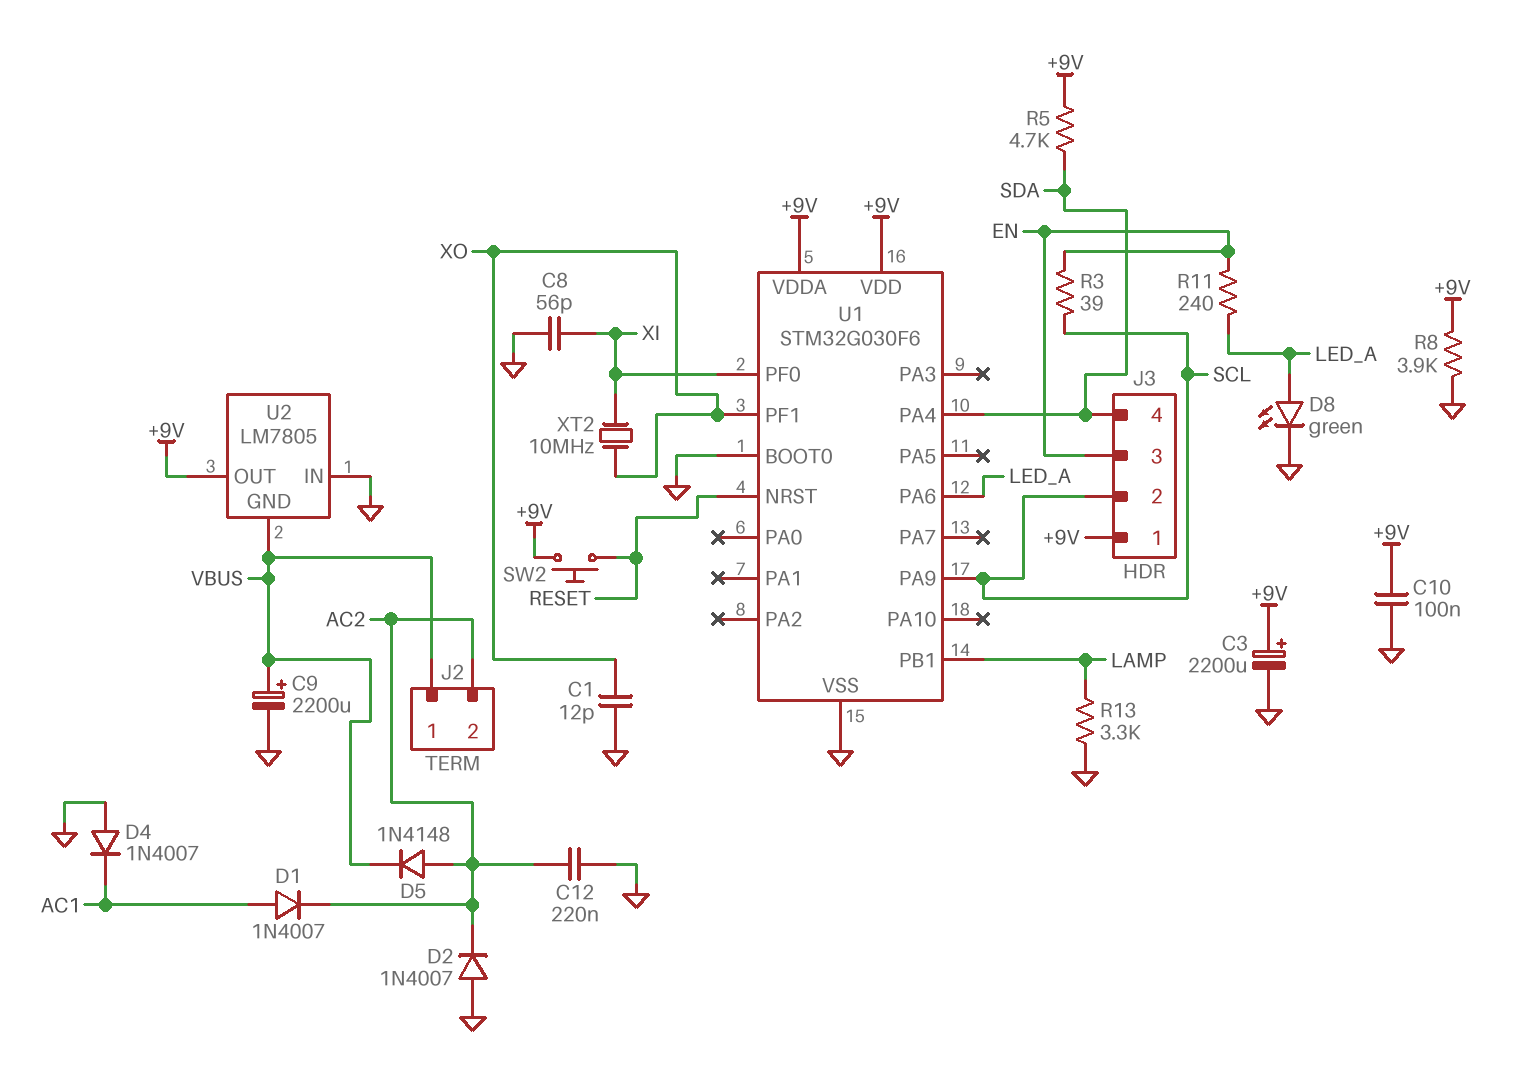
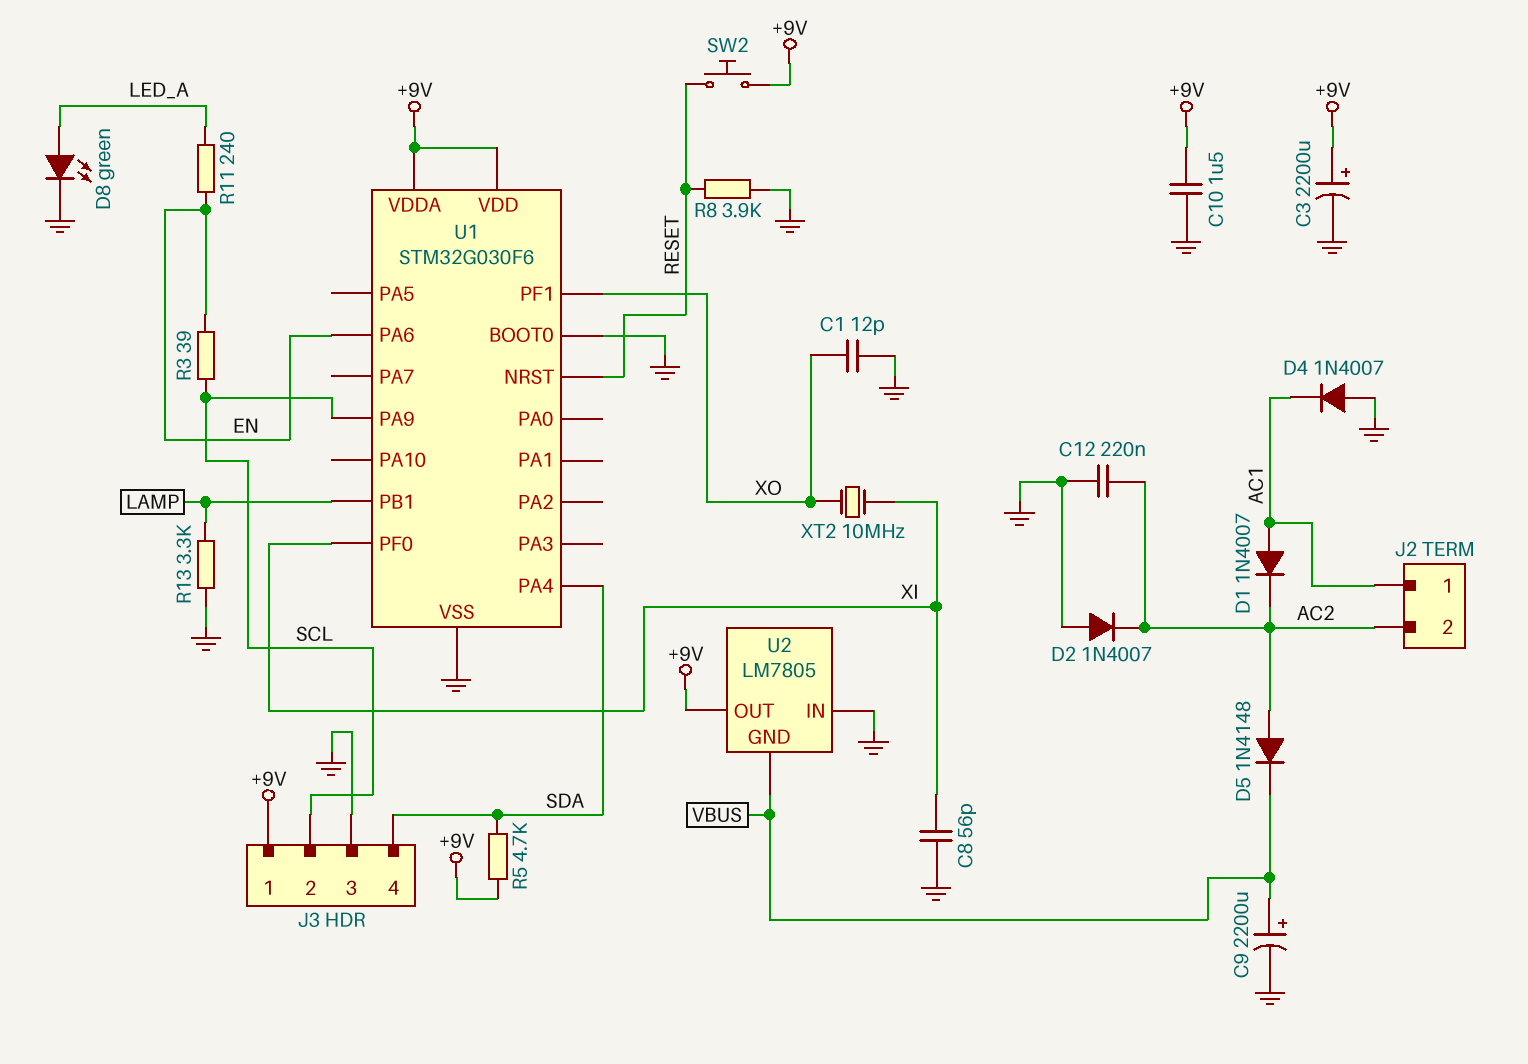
C10: 100nF (+9V, GND) -> 1.5uF (+9V, GND)
J2 pin 1: VBUS -> AC1
J3 pin 3: EN -> GND
R8: 3.9k (+9V, GND) -> 3.9k (GND, RESET)
U1 pin PA6: LED_A -> EN

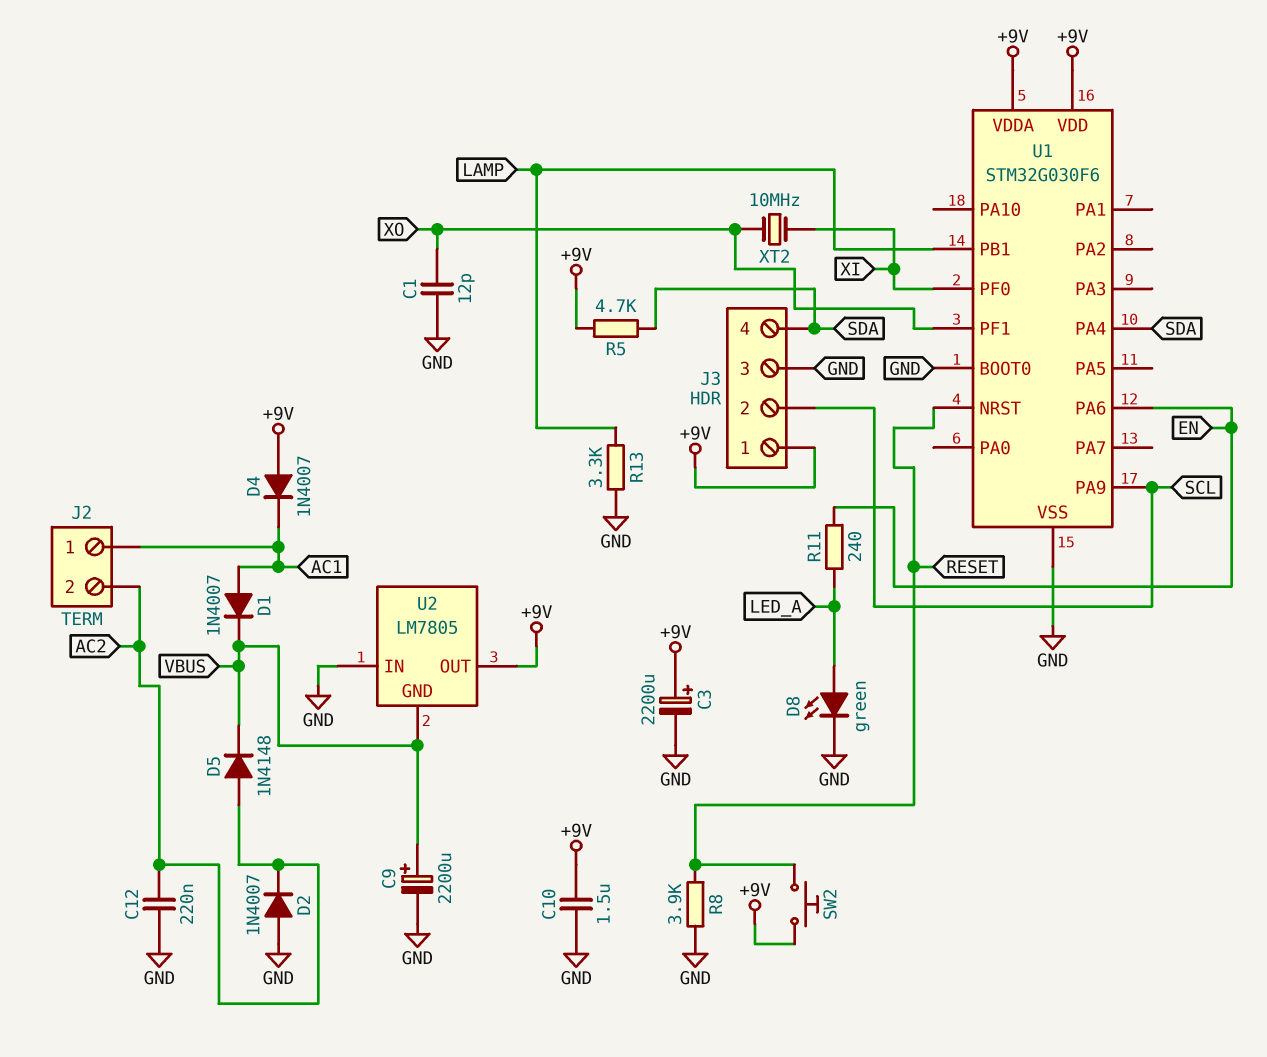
C8: 56pF (GND, XI) -> none
D1: diode 1N4007 (A AC1, K AC2) -> diode 1N4007 (A AC1, K VBUS)
D4: diode 1N4007 (A GND, K AC1) -> diode 1N4007 (A +9V, K AC1)
R3: 39 (EN, SCL) -> none

